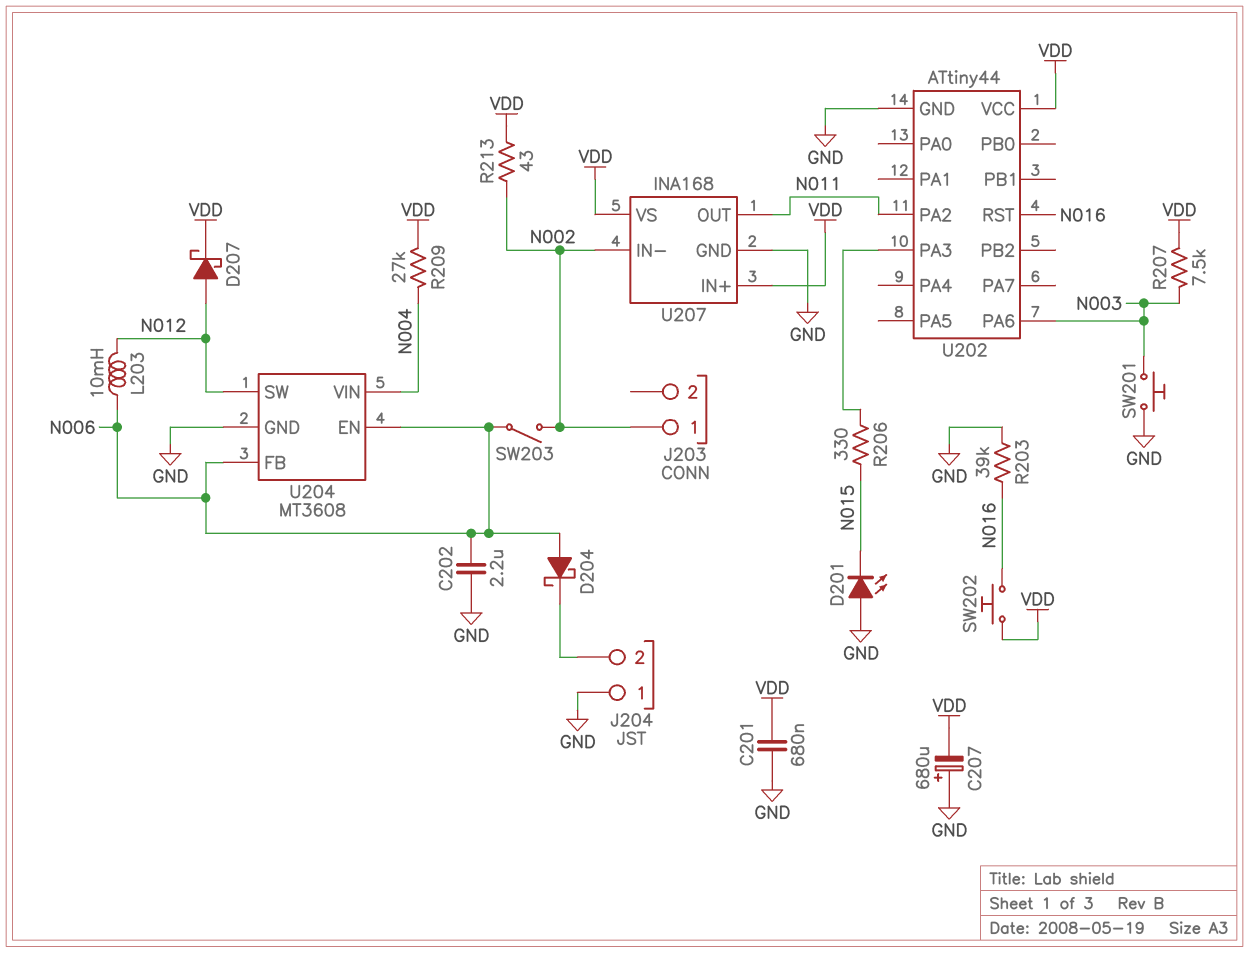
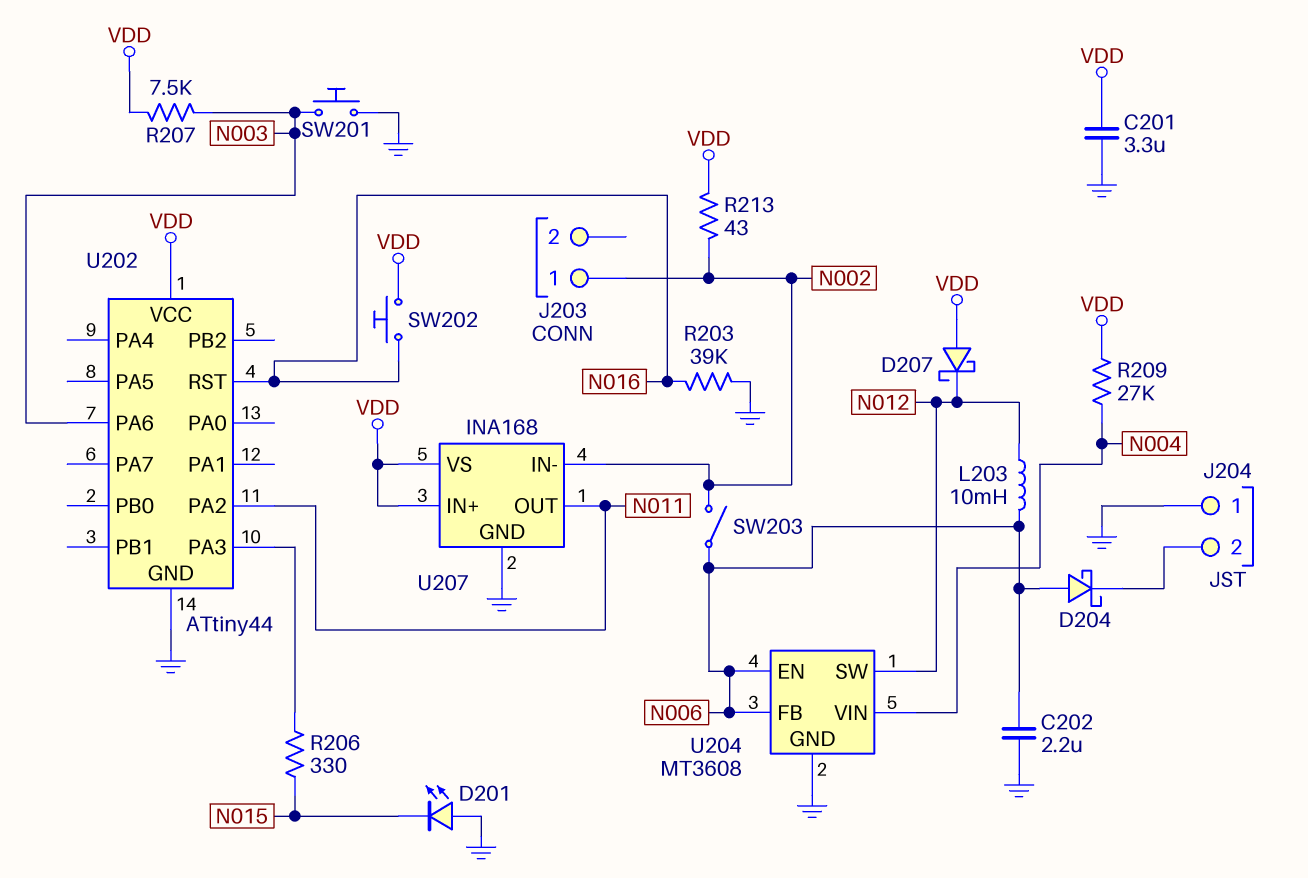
C201: 680nF (GND, VDD) -> 3.3uF (GND, VDD)
C207: 680uF (plus GND, minus VDD) -> none
D207: schottky (A N012, K VDD) -> schottky (A VDD, K N012)

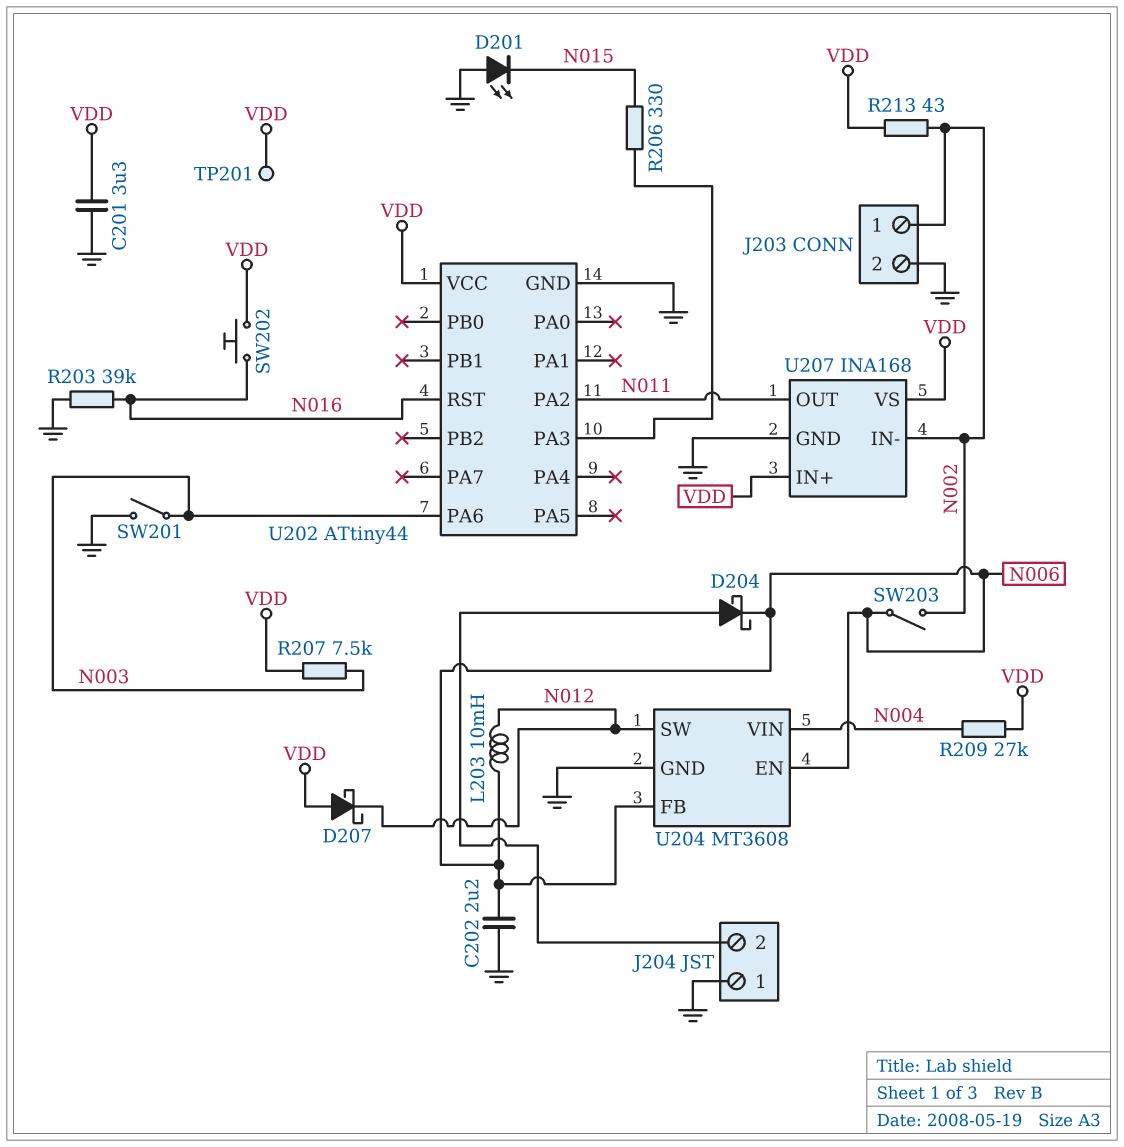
D204: schottky (A N006, K J204/2) -> schottky (A J204/2, K N006)
J203 pin 2: none -> GND
SW201: button (GND, N003) -> switch (GND, N003)
TP201: none -> test point (VDD)

